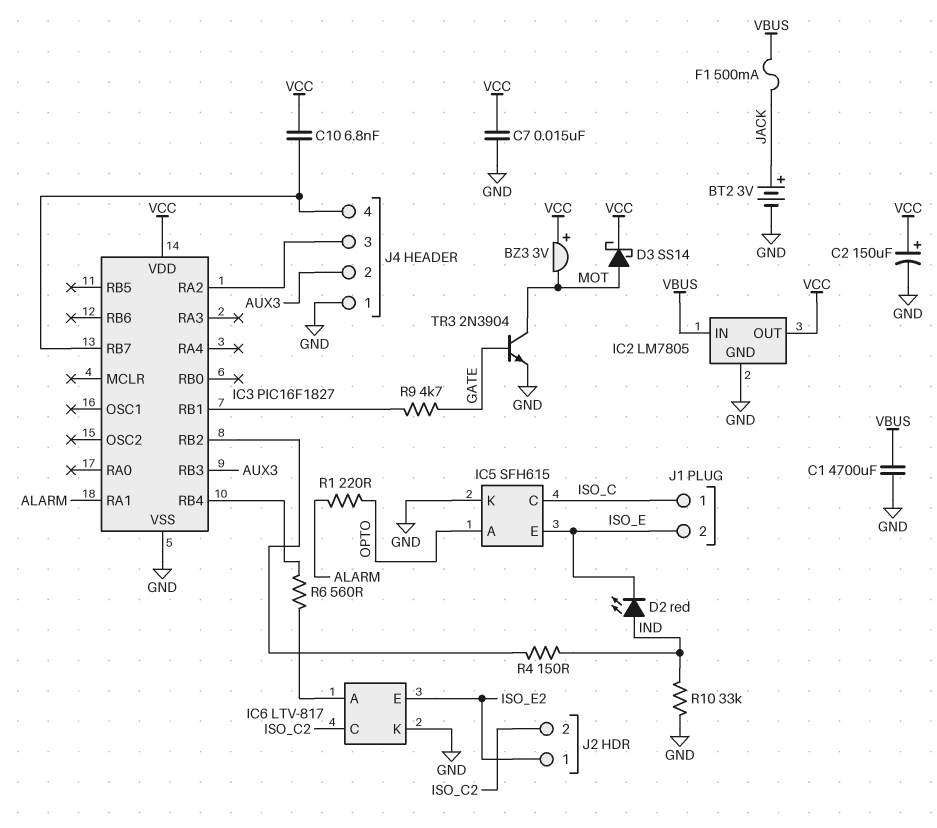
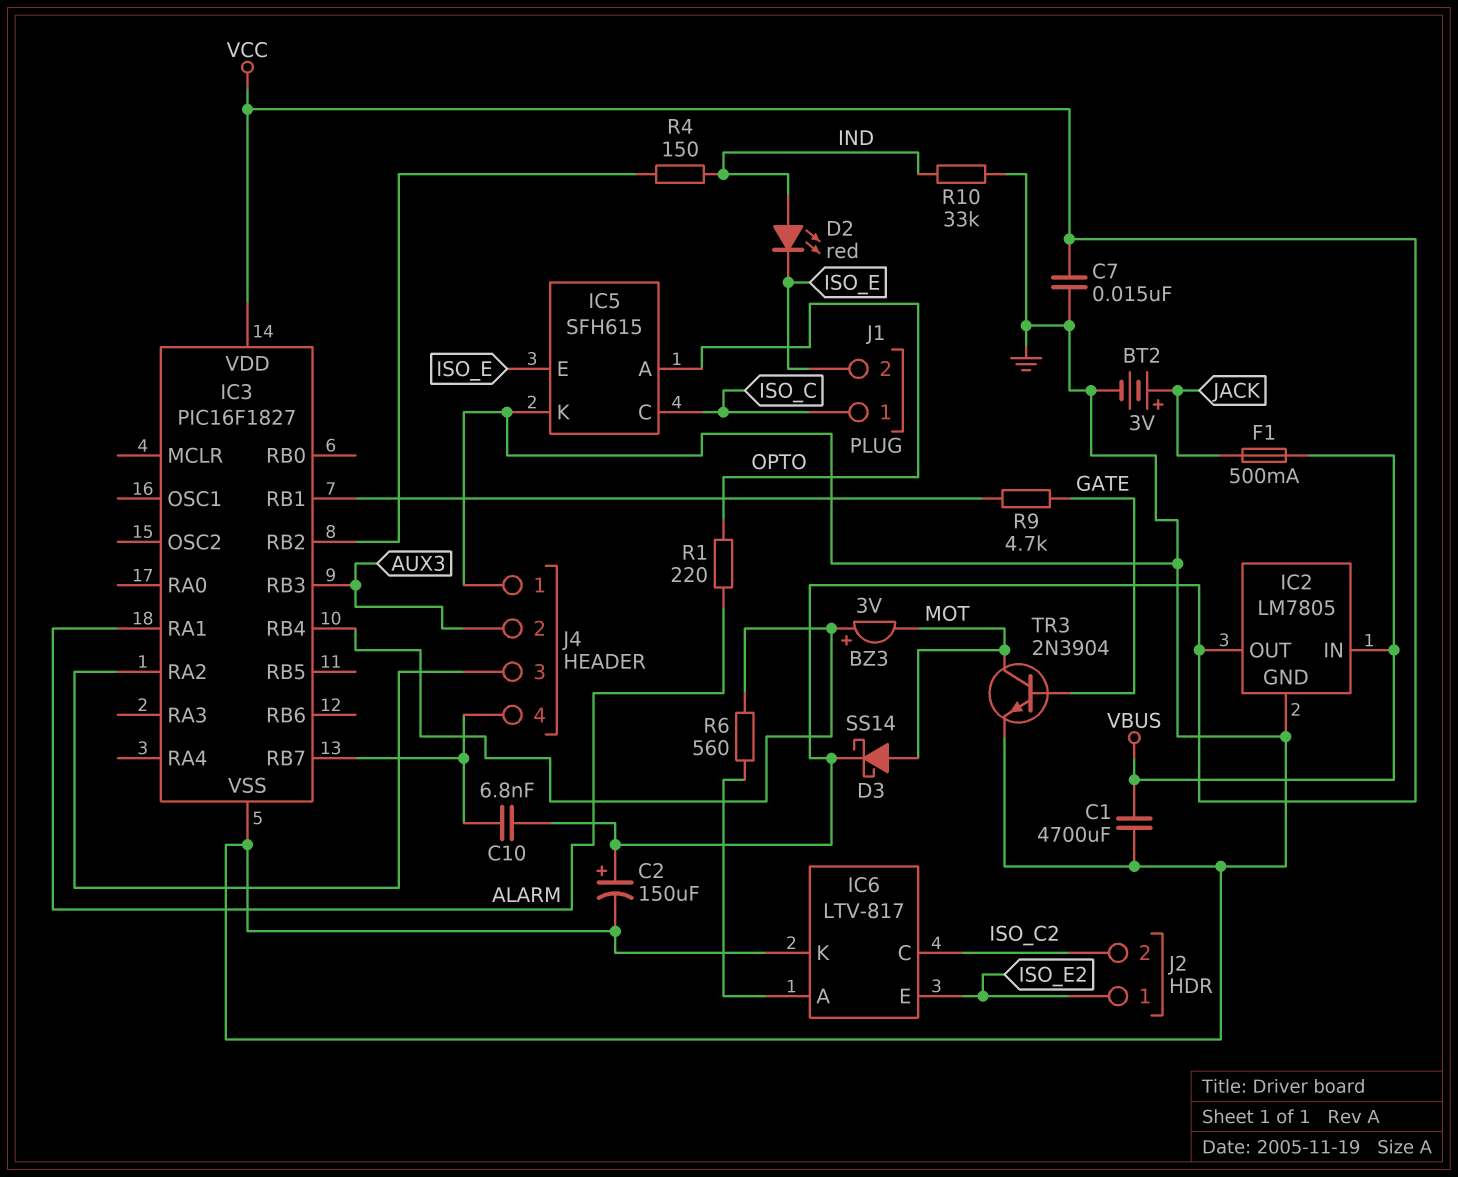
BZ3: buzzer 3V (plus VCC, minus MOT) -> buzzer 3V (plus IC3/RB4, minus MOT)

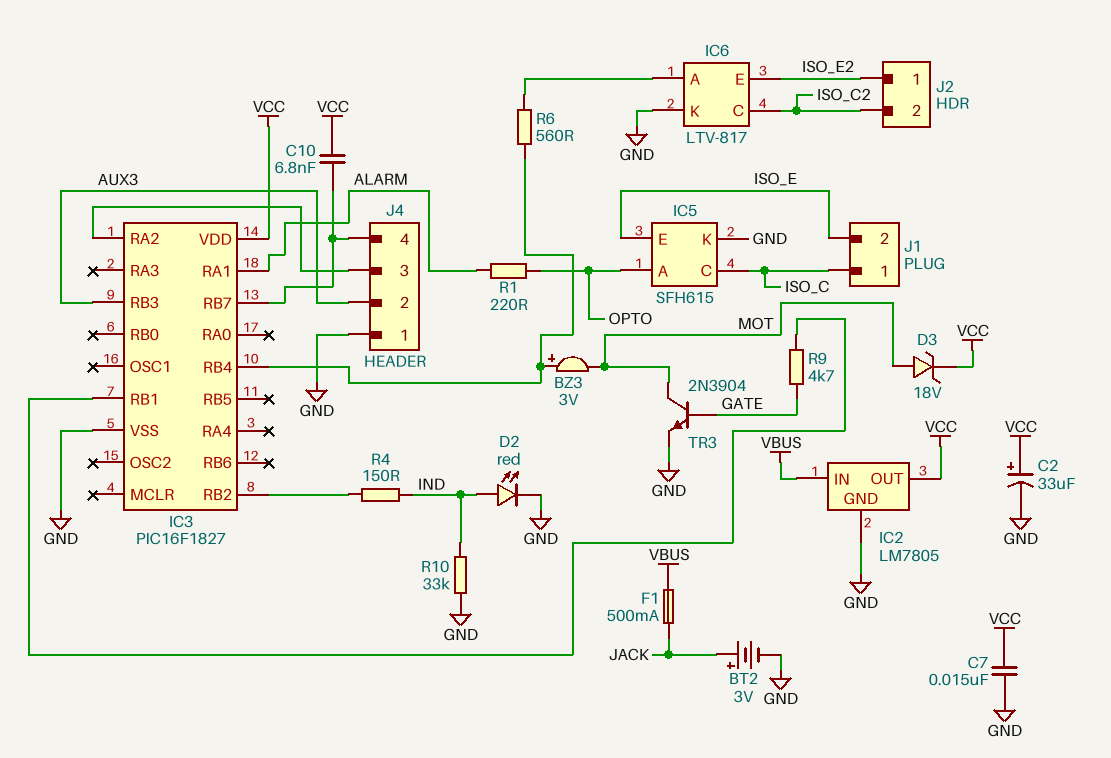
C1: 4700uF (GND, VBUS) -> none
C2: 150uF (plus VCC, minus GND) -> 33uF (plus VCC, minus GND)
D2: LED red (A IND, K ISO_E) -> LED red (A IND, K GND)
D3: schottky SS14 (A MOT, K VCC) -> zener 18V (A MOT, K VCC)

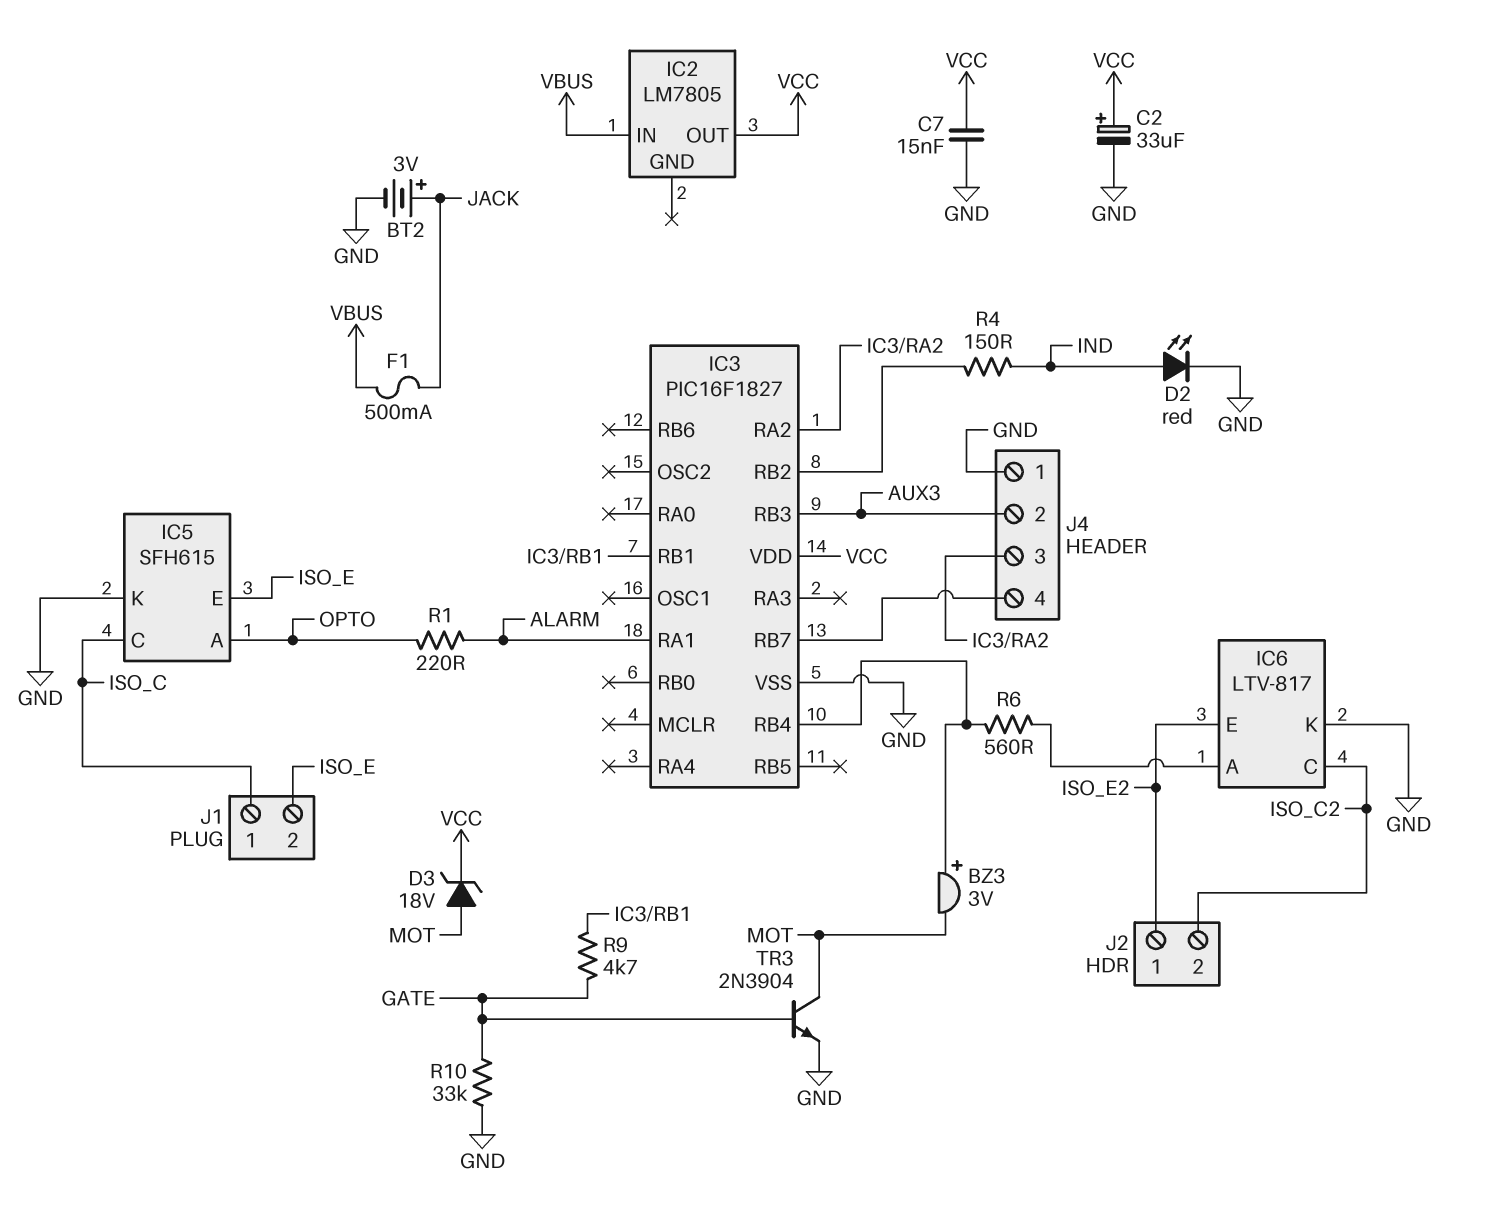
C10: 6.8nF (IC3/RB7, VCC) -> none
IC2 pin GND: GND -> none
R10: 33k (GND, IND) -> 33k (GATE, GND)

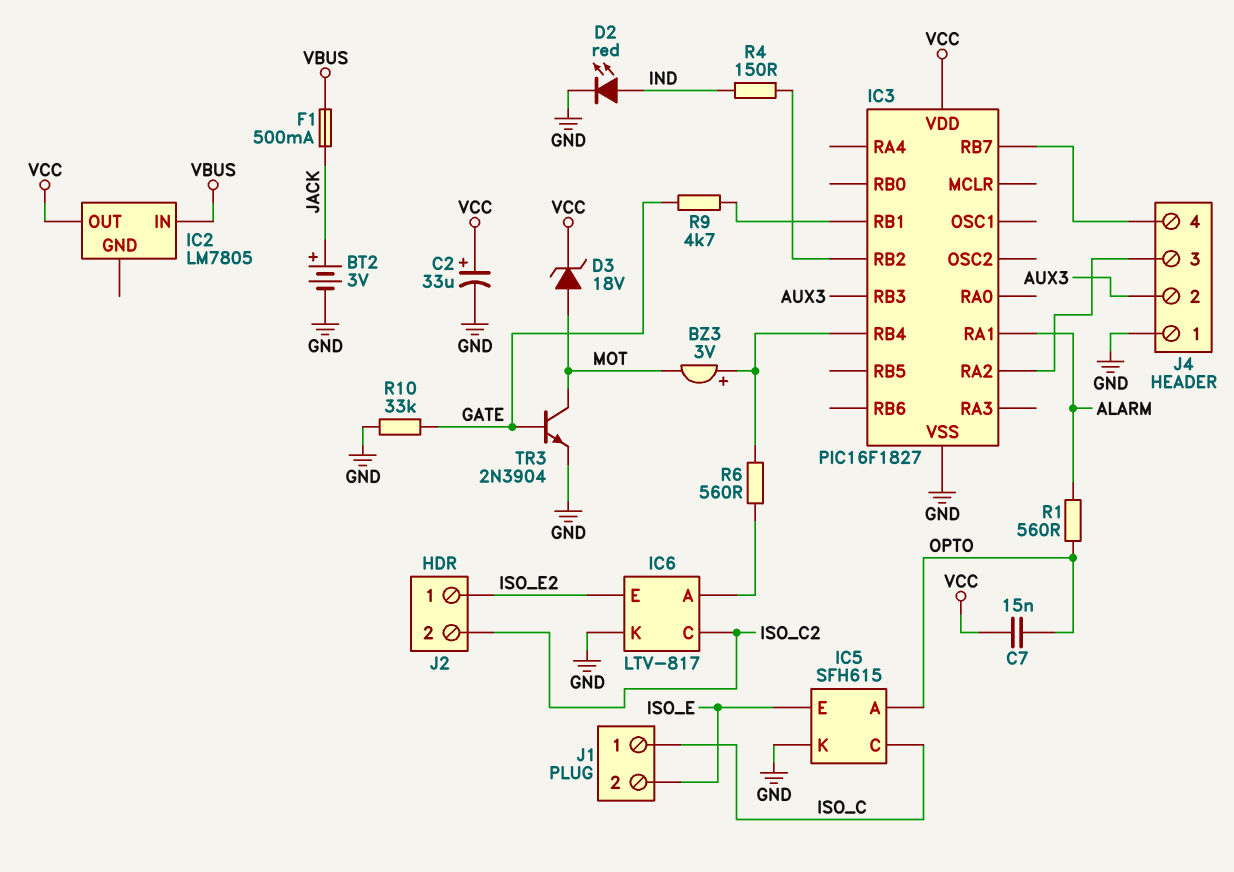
C7: 15nF (GND, VCC) -> 15nF (OPTO, VCC)
R1: 220 (ALARM, OPTO) -> 560 (ALARM, OPTO)

